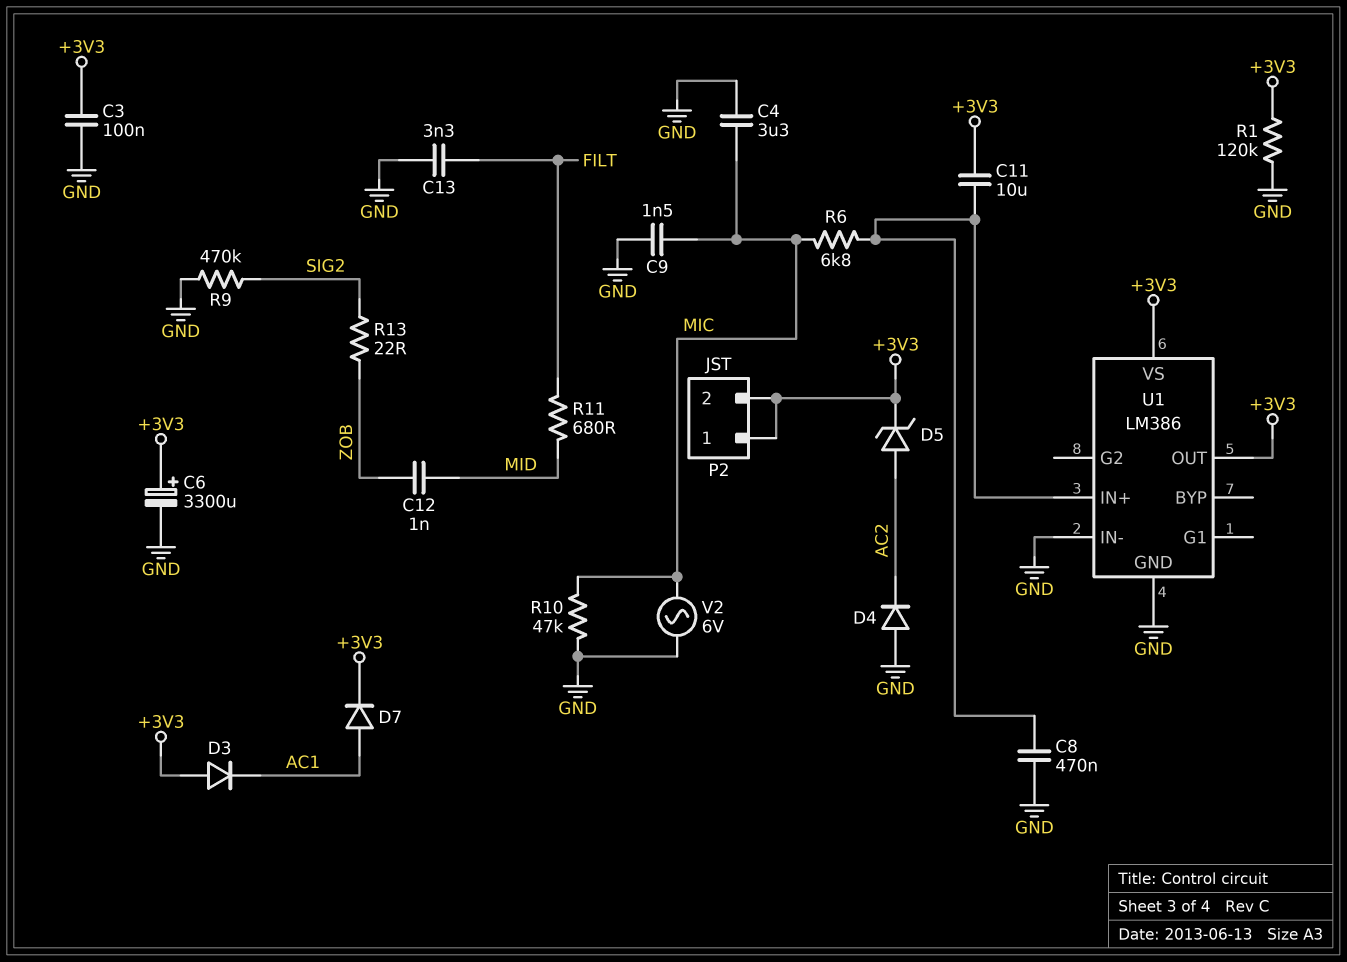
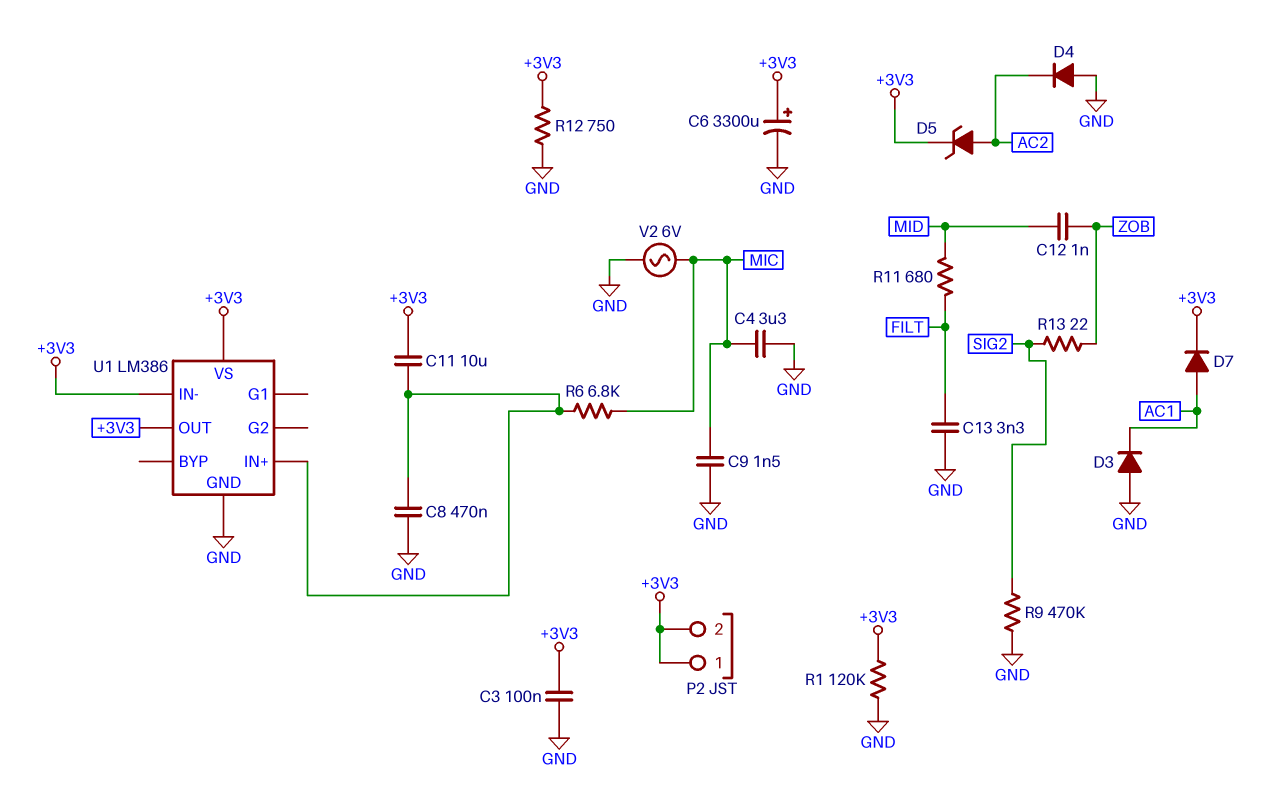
D3: diode (A +3V3, K AC1) -> diode (A GND, K AC1)
R10: 47k (GND, MIC) -> none
R12: none -> 750 (+3V3, GND)
U1 pin IN-: GND -> +3V3

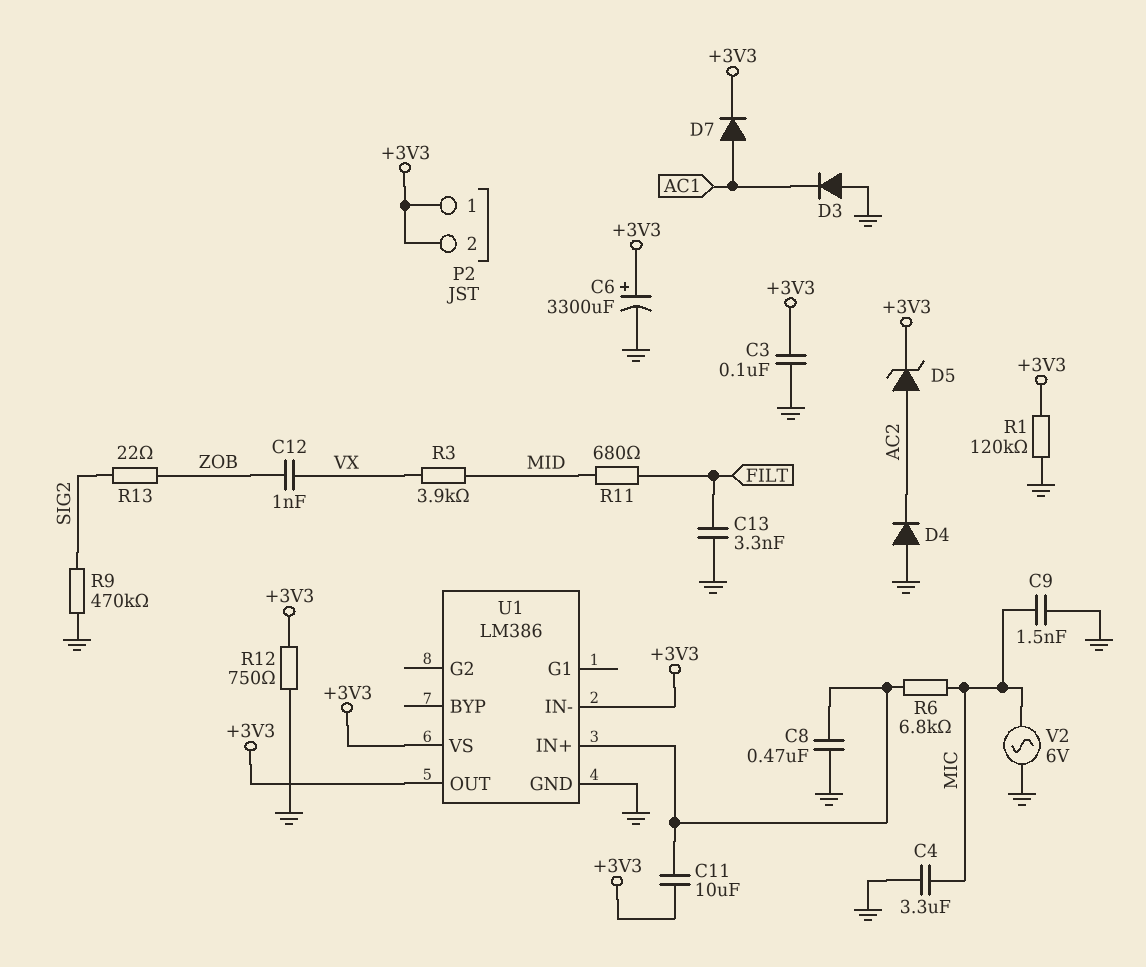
C12: 1nF (MID, ZOB) -> 1nF (VX, ZOB)
R3: none -> 3.9k (MID, VX)

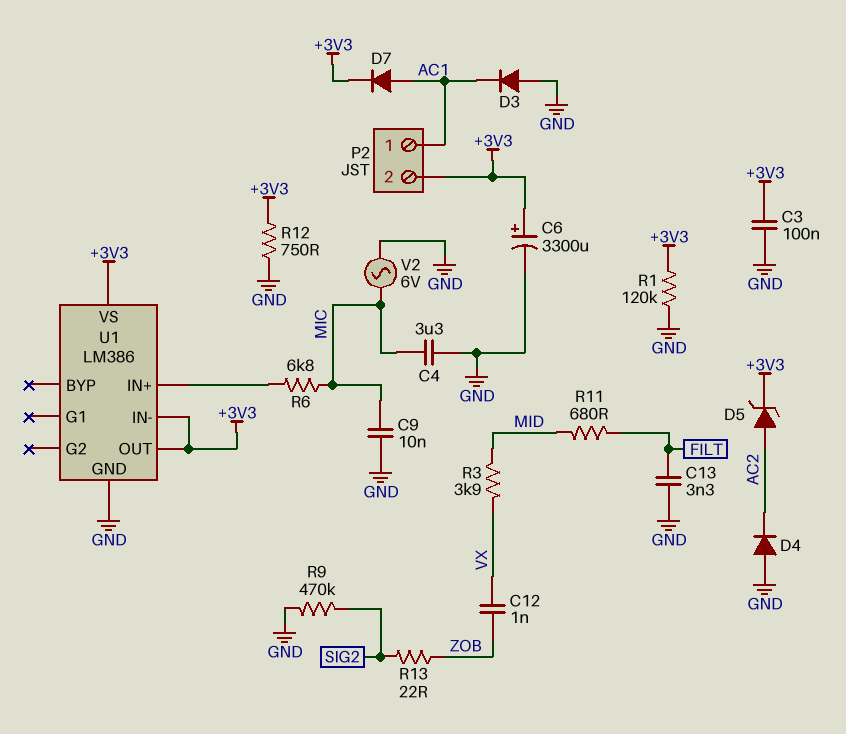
C8: 470nF (GND, U1/IN+) -> none
C9: 1.5nF (GND, MIC) -> 10nF (GND, MIC)
C11: 10uF (+3V3, U1/IN+) -> none
P2 pin 1: +3V3 -> AC1

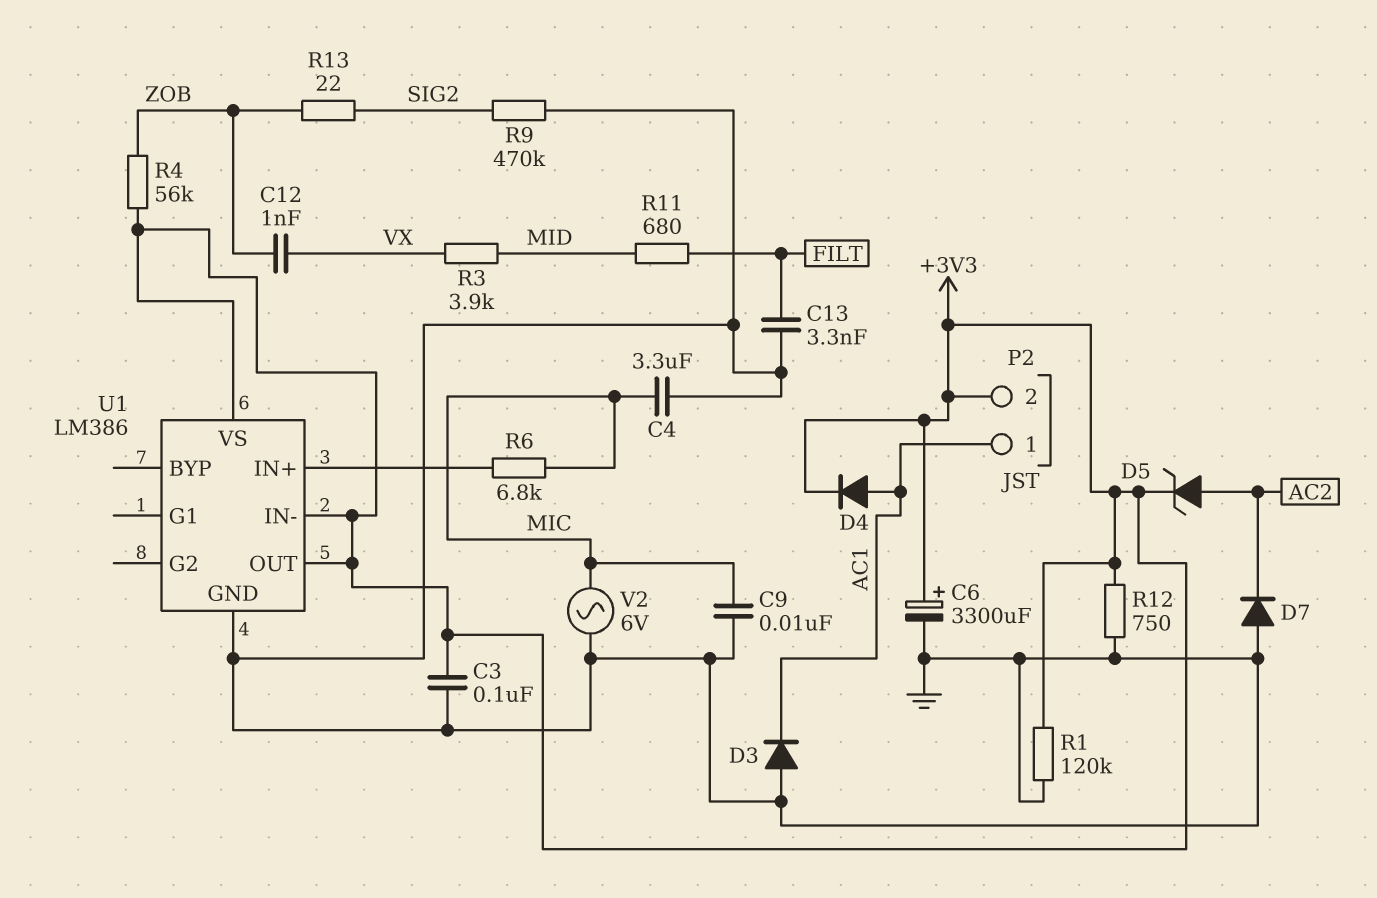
D4: diode (A GND, K AC2) -> diode (A AC1, K +3V3)
D7: diode (A AC1, K +3V3) -> diode (A GND, K AC2)
R4: none -> 56k (+3V3, ZOB)

